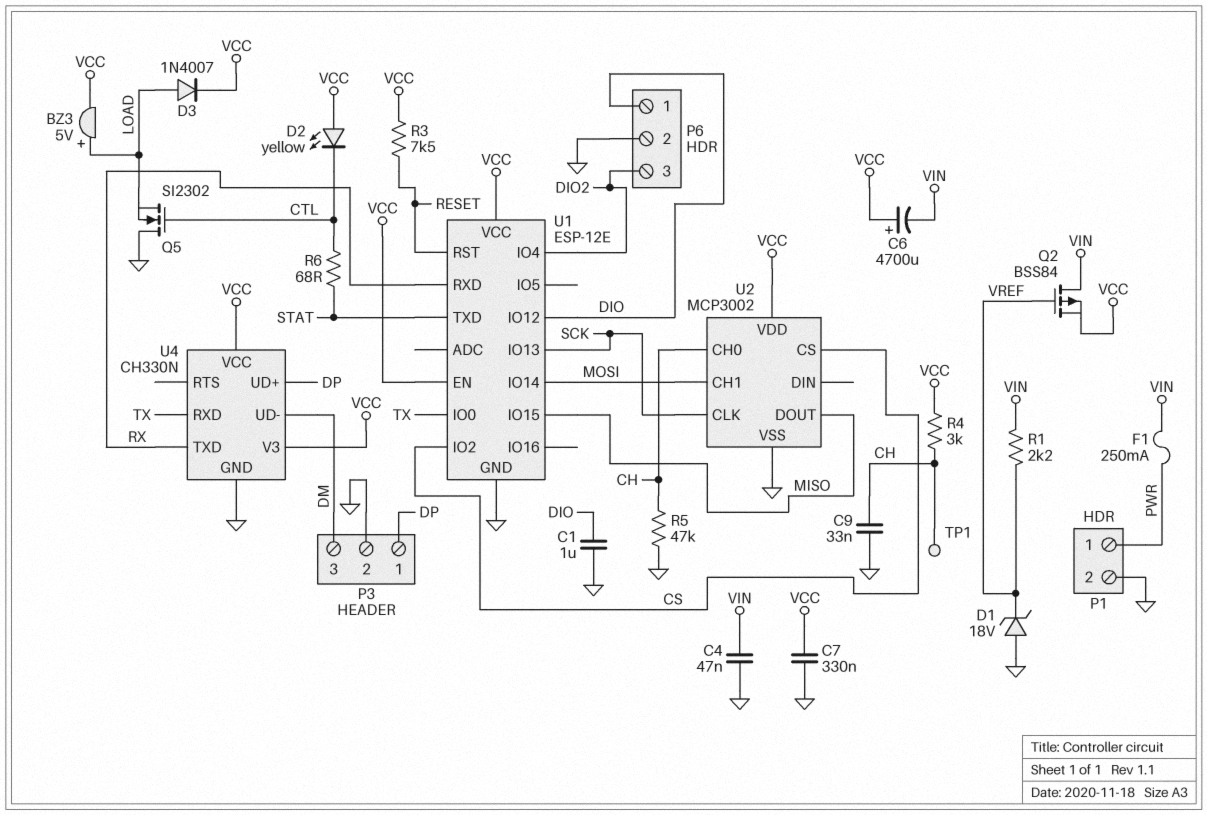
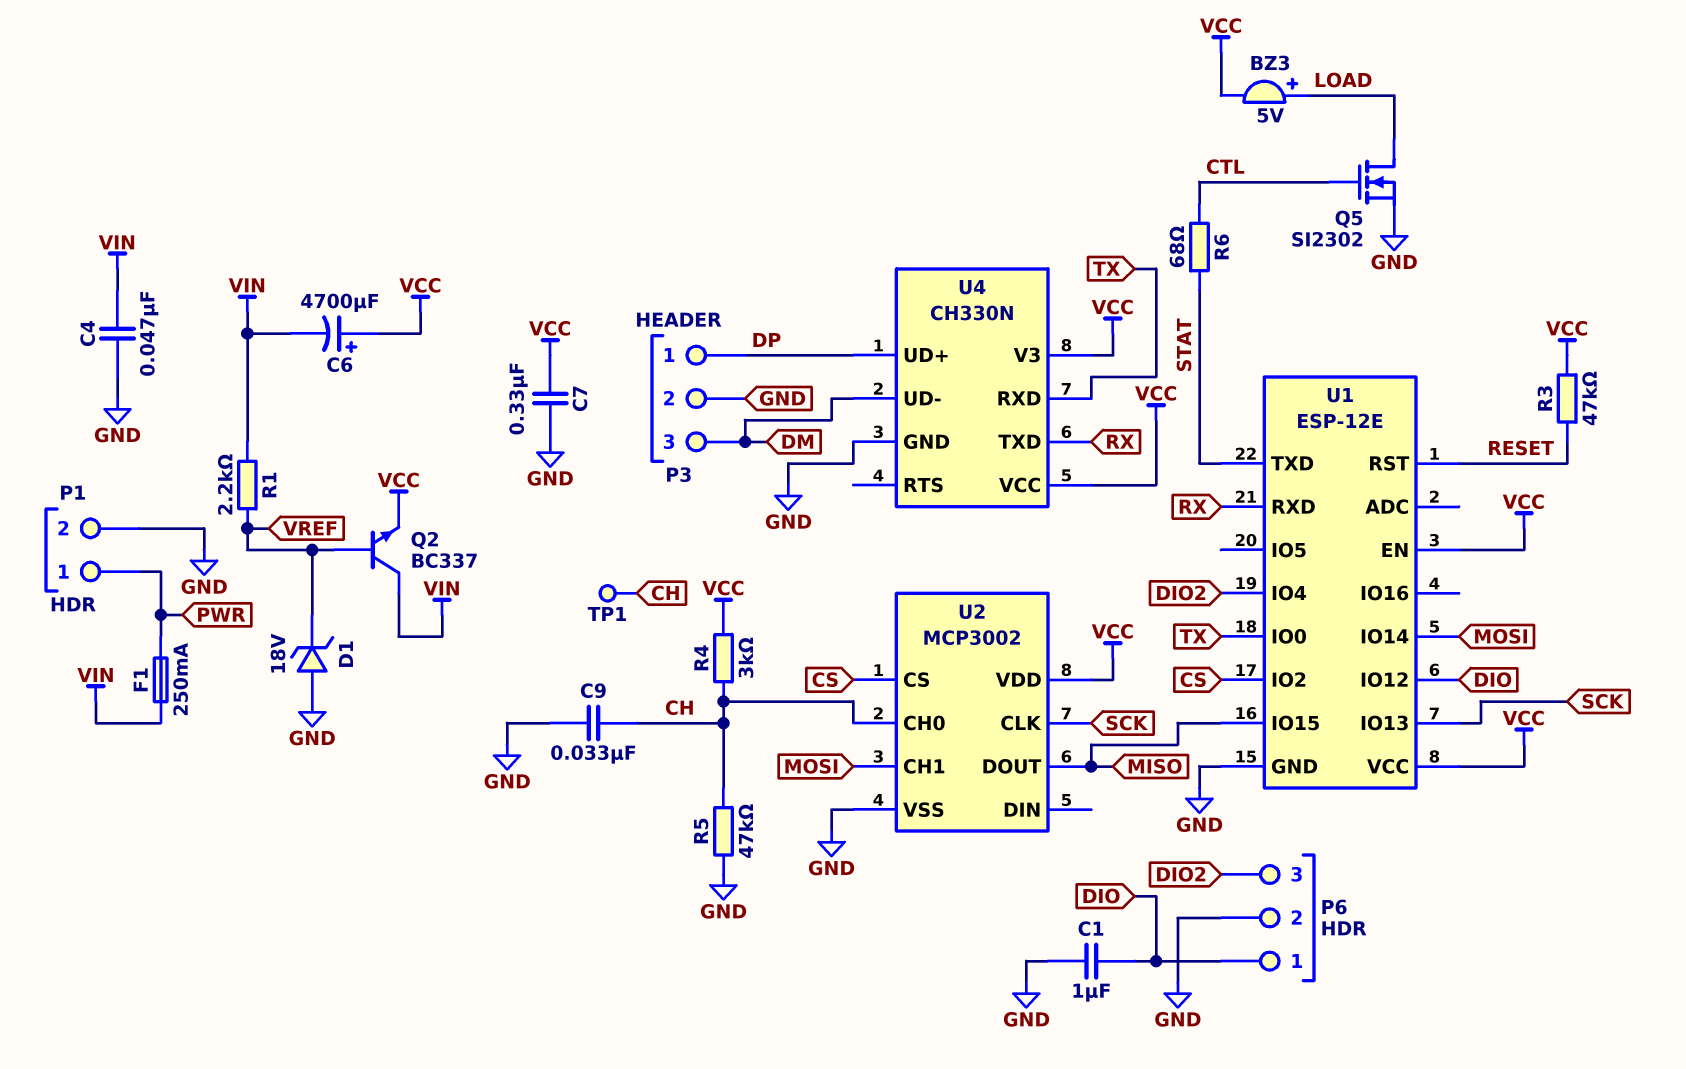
D2: LED yellow (A VCC, K CTL) -> none
D3: diode 1N4007 (A LOAD, K VCC) -> none
Q2: PMOS BSS84 (G VREF, D VIN, S VCC) -> NPN BC337 (B VREF, C VIN, E VCC)
Q5: NMOS SI2302 (G CTL, D GND, S LOAD) -> NMOS SI2302 (G CTL, D LOAD, S GND)
R3: 7.5k (RESET, VCC) -> 47k (RESET, VCC)

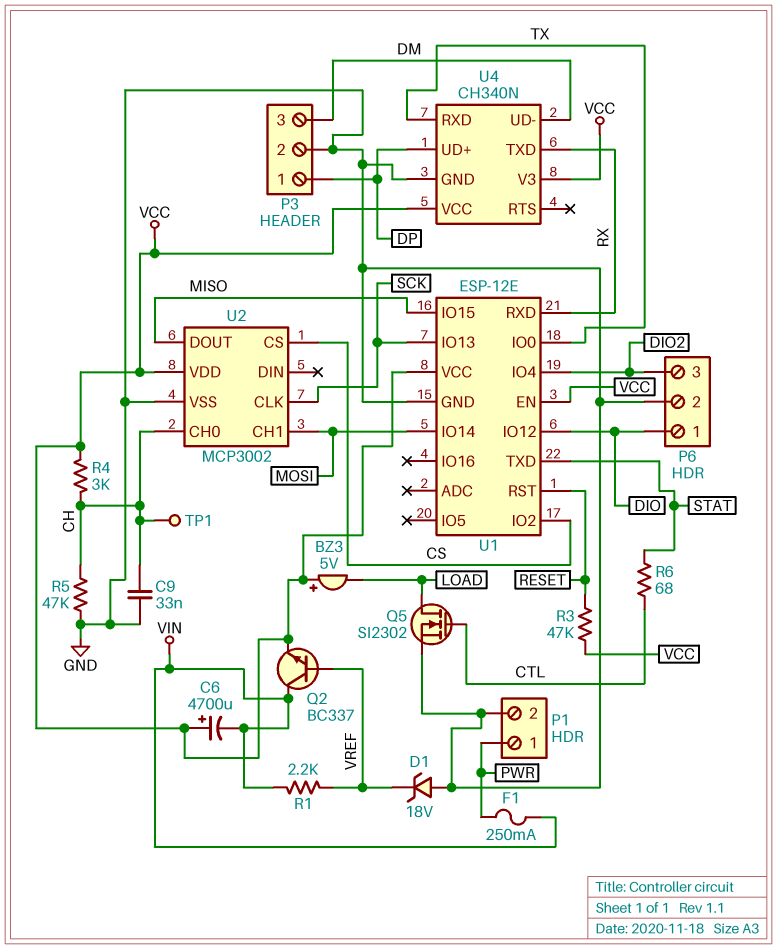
BZ3: buzzer 5V (plus LOAD, minus VCC) -> buzzer 5V (plus VCC, minus LOAD)
C1: 1uF (DIO, GND) -> none
C4: 47nF (GND, VIN) -> none
C7: 330nF (GND, VCC) -> none
U4: CH330N -> CH340N

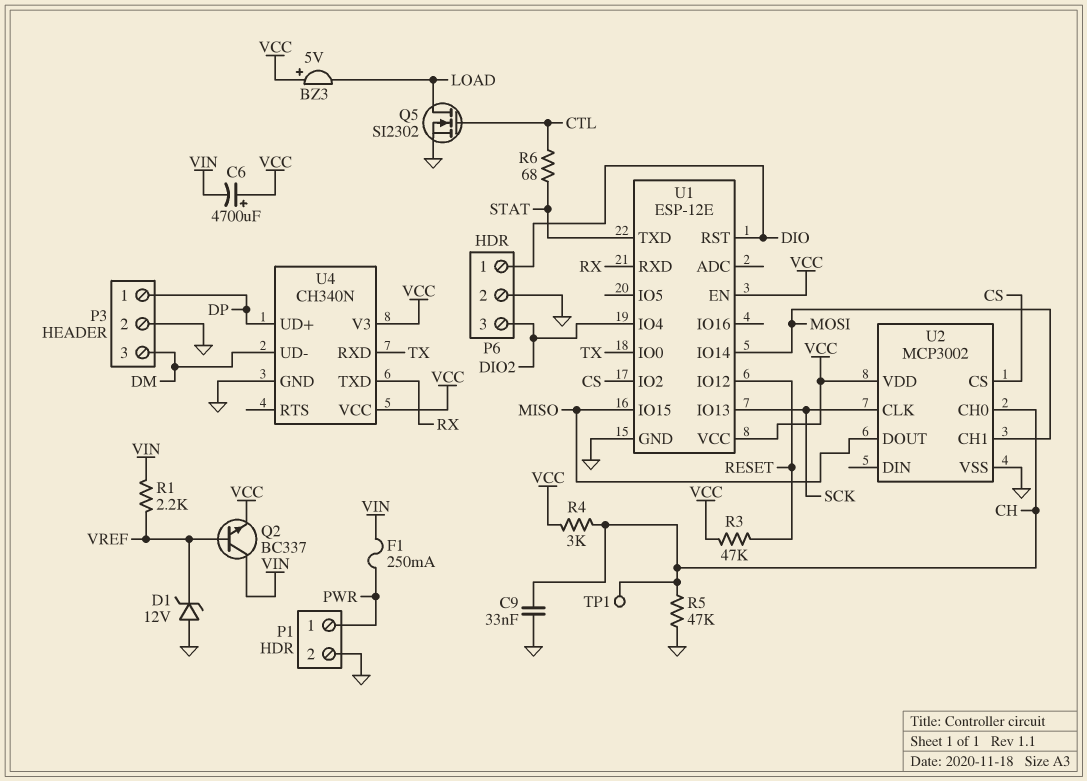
D1: zener 18V (A GND, K VREF) -> zener 12V (A GND, K VREF)
U1 pin IO12: DIO -> RESET
U1 pin RST: RESET -> DIO

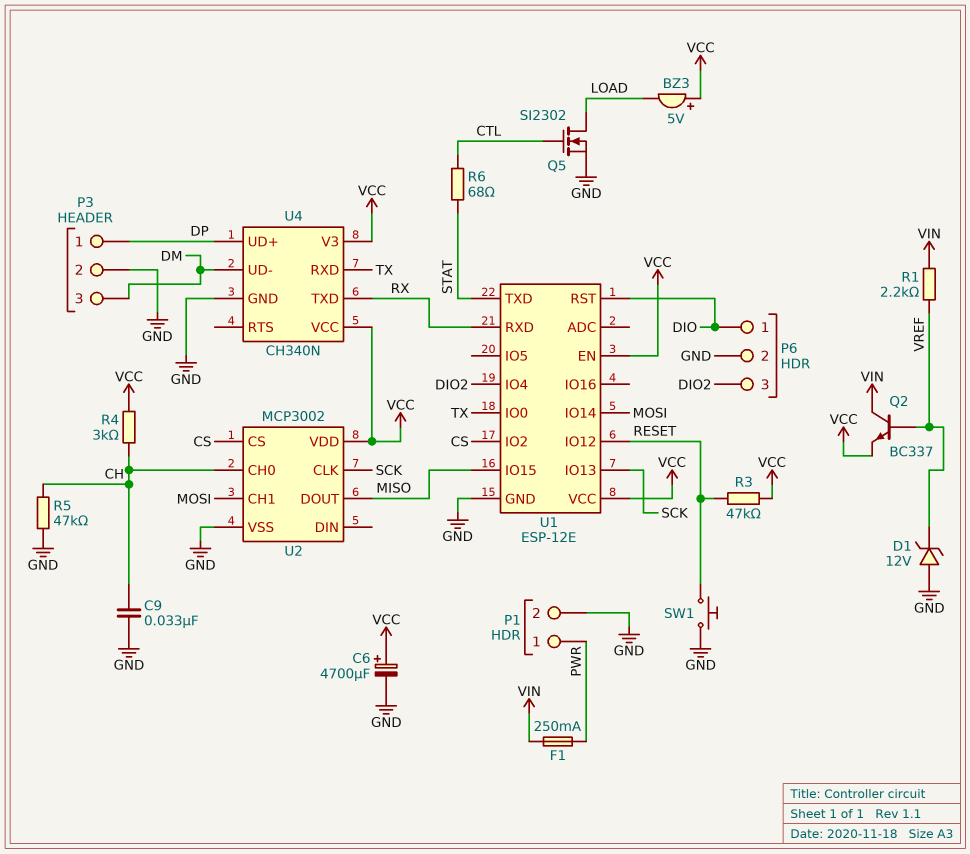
C6: 4700uF (plus VCC, minus VIN) -> 4700uF (plus VCC, minus GND)
SW1: none -> button (GND, RESET)
TP1: test point (CH) -> none

